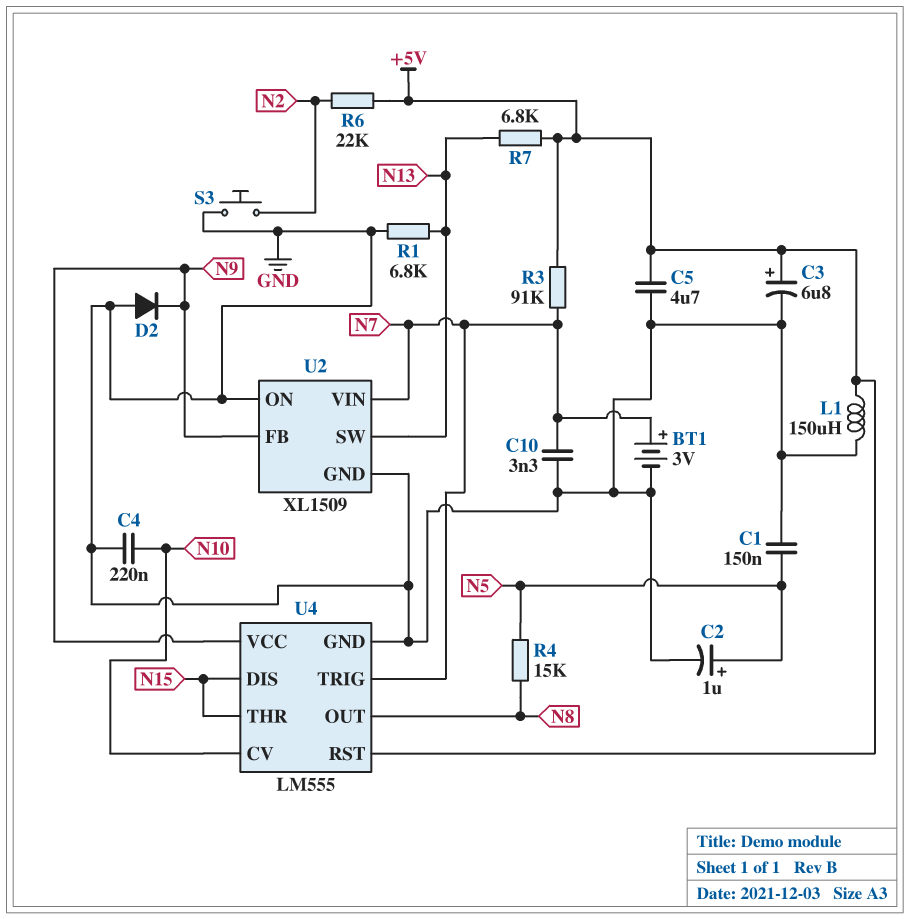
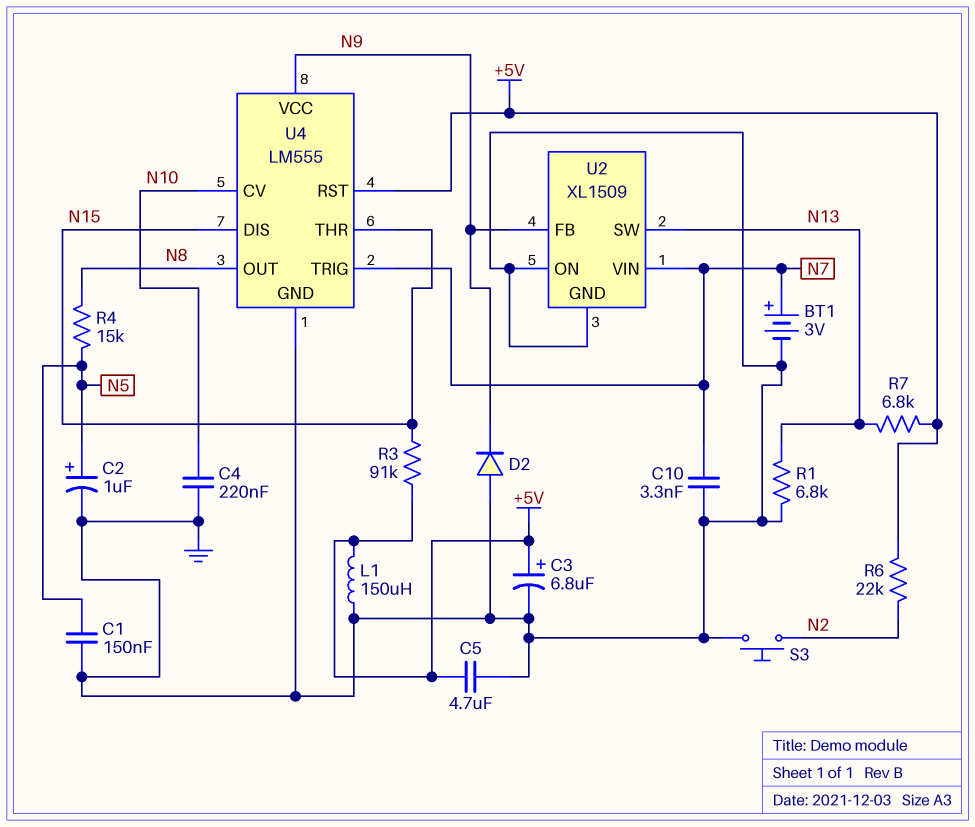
R3: 91k (+5V, N7) -> 91k (+5V, N15)

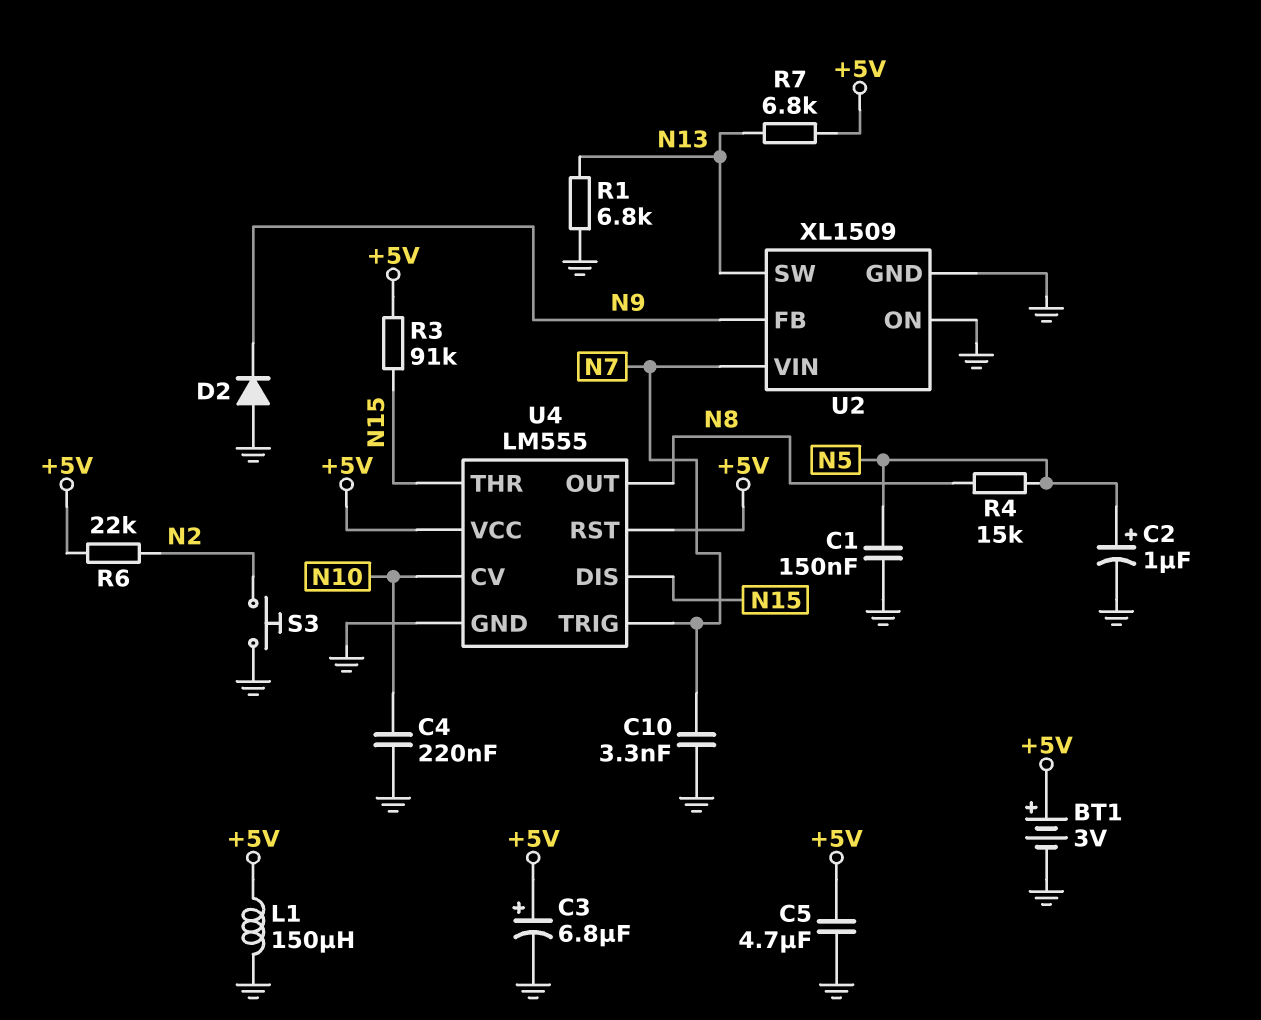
BT1: 3V (plus N7, minus GND) -> 3V (plus +5V, minus GND)
U4 pin VCC: N9 -> +5V

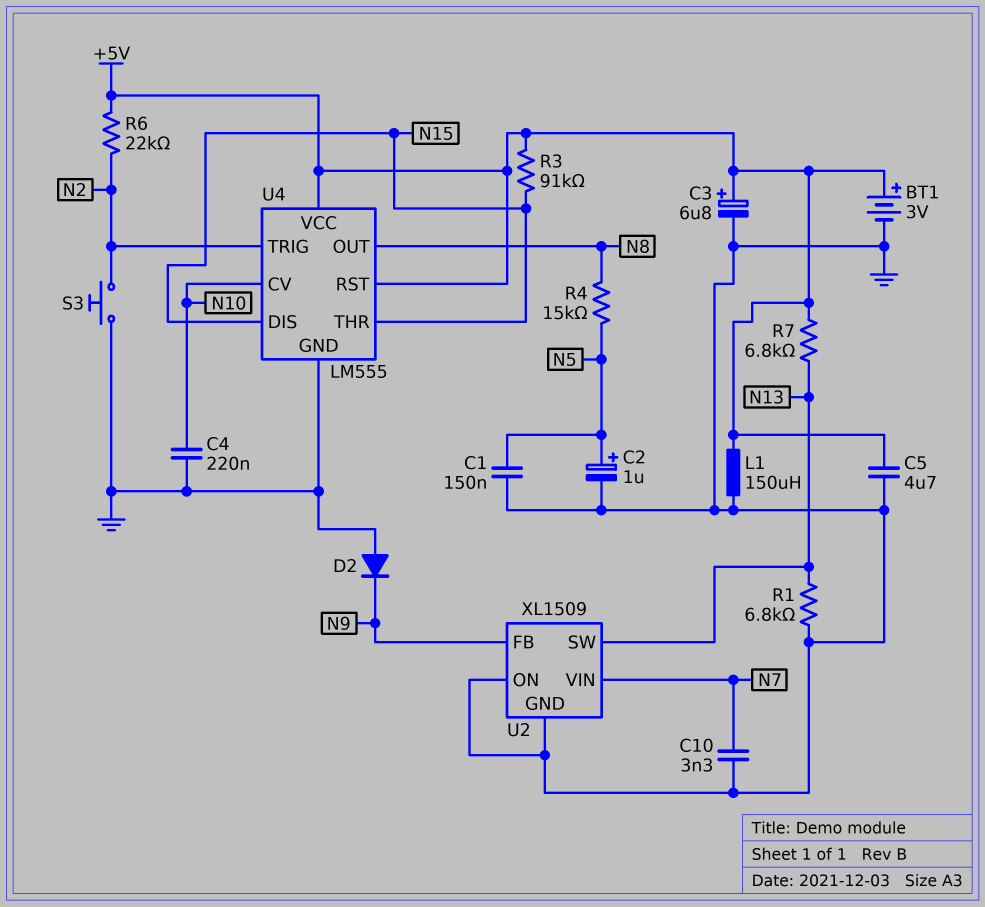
U4 pin TRIG: N7 -> N2

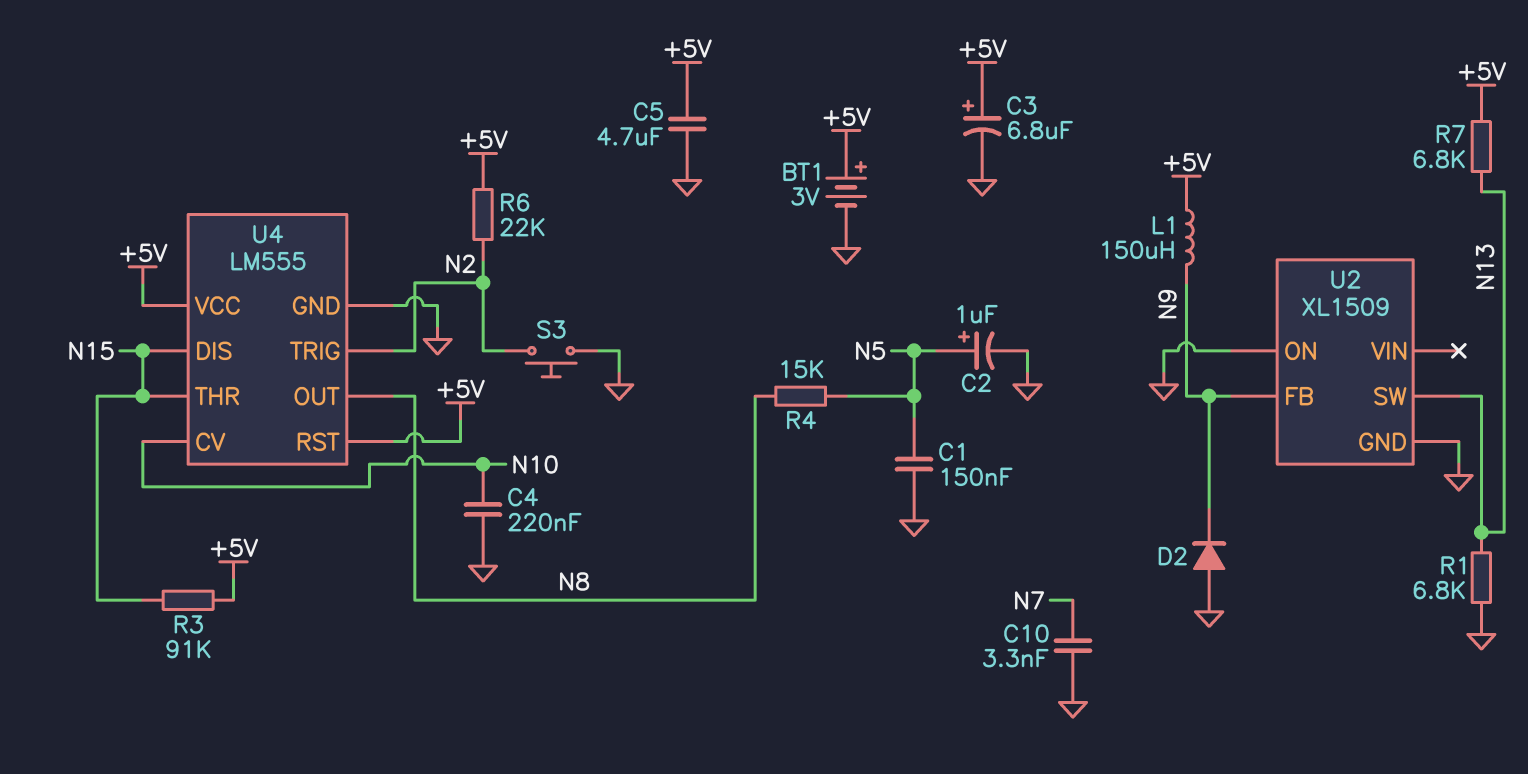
L1: 150uH (+5V, GND) -> 150uH (+5V, N9)
U2 pin VIN: N7 -> none

